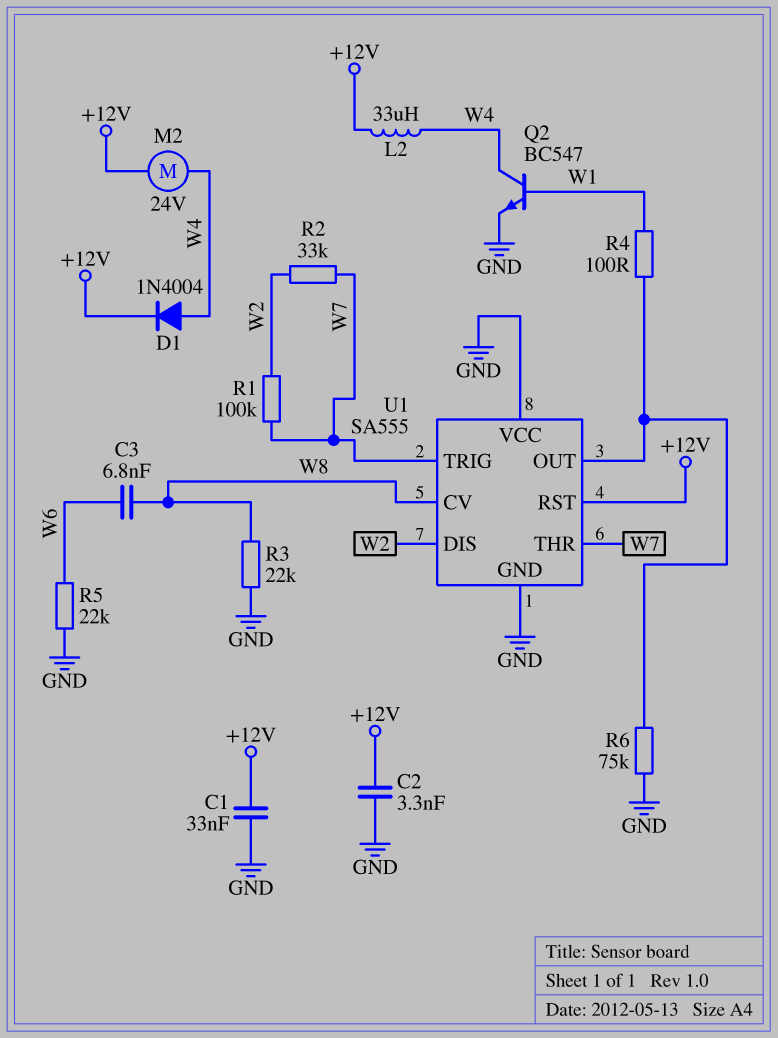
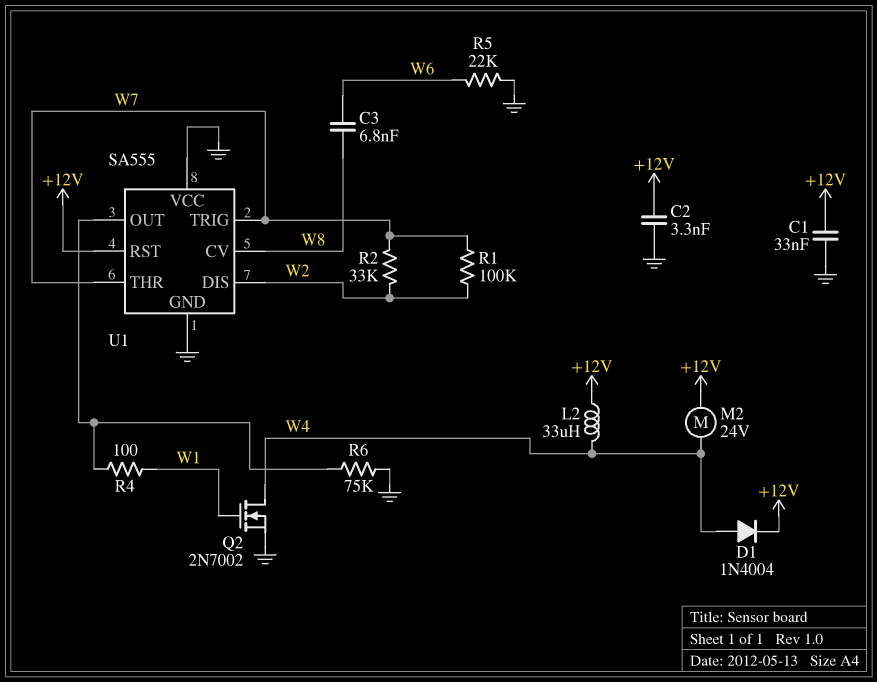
Q2: NPN BC547 (B W1, C W4, E GND) -> NMOS 2N7002 (G W1, D W4, S GND)
R3: 22k (GND, W8) -> none

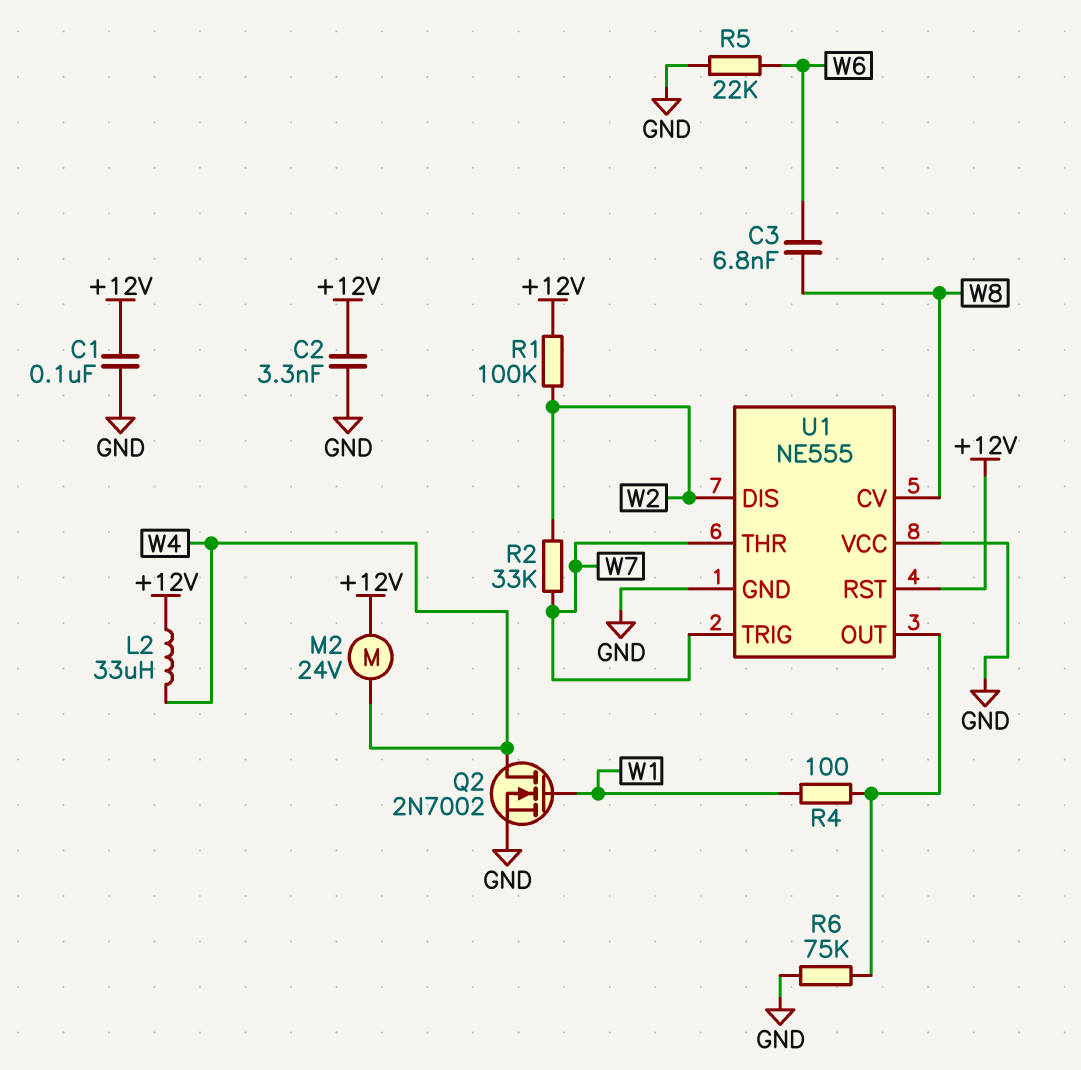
C1: 33nF (+12V, GND) -> 100nF (+12V, GND)
D1: diode 1N4004 (A W4, K +12V) -> none
R1: 100k (W2, W7) -> 100k (+12V, W2)
U1: SA555 -> NE555

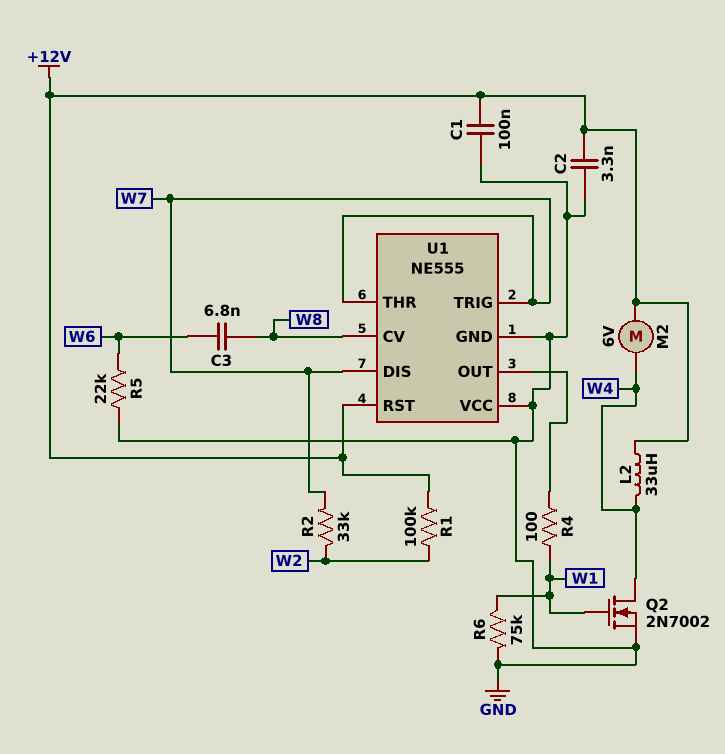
M2: motor 24V (+12V, W4) -> motor 6V (+12V, W4)
R6: 75k (GND, U1/OUT) -> 75k (GND, W1)
U1 pin DIS: W2 -> W7

